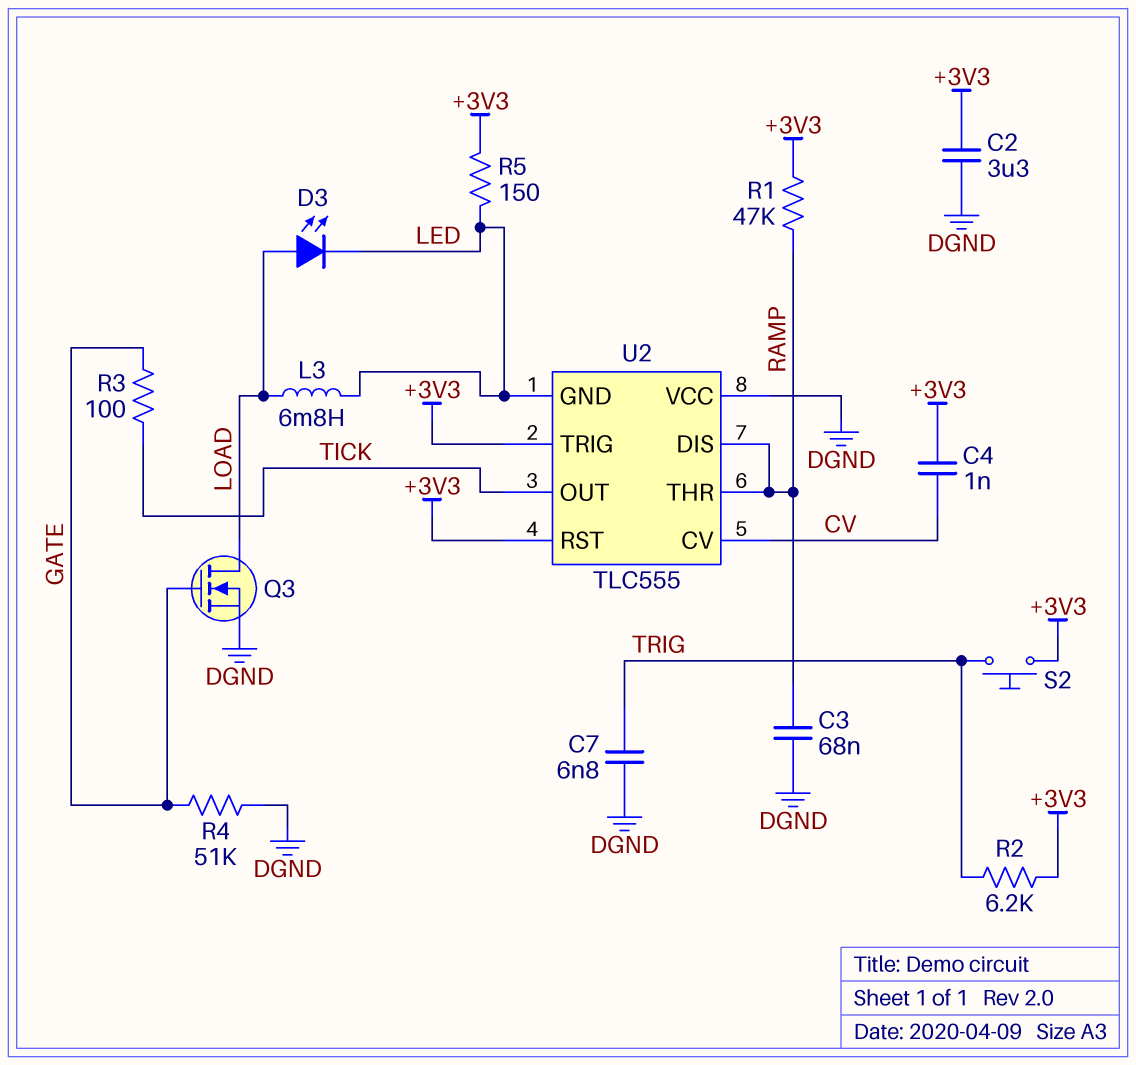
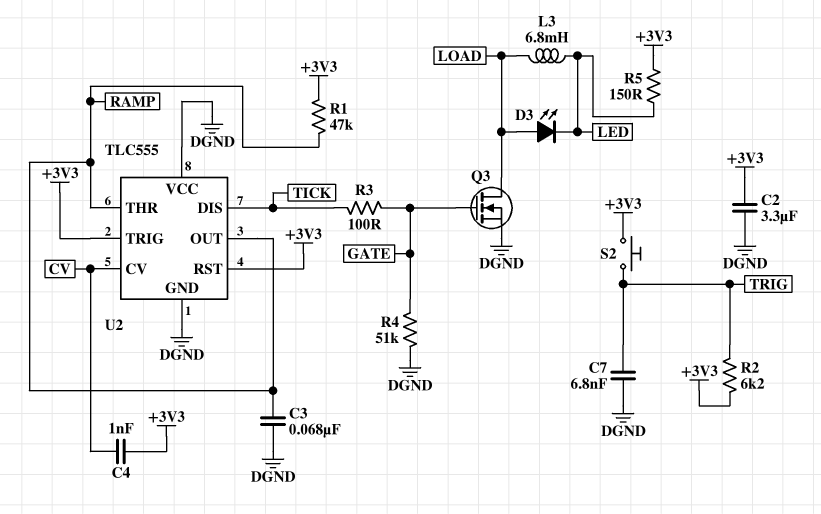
U2 pin DIS: RAMP -> TICK
U2 pin GND: LED -> DGND
U2 pin OUT: TICK -> RAMP

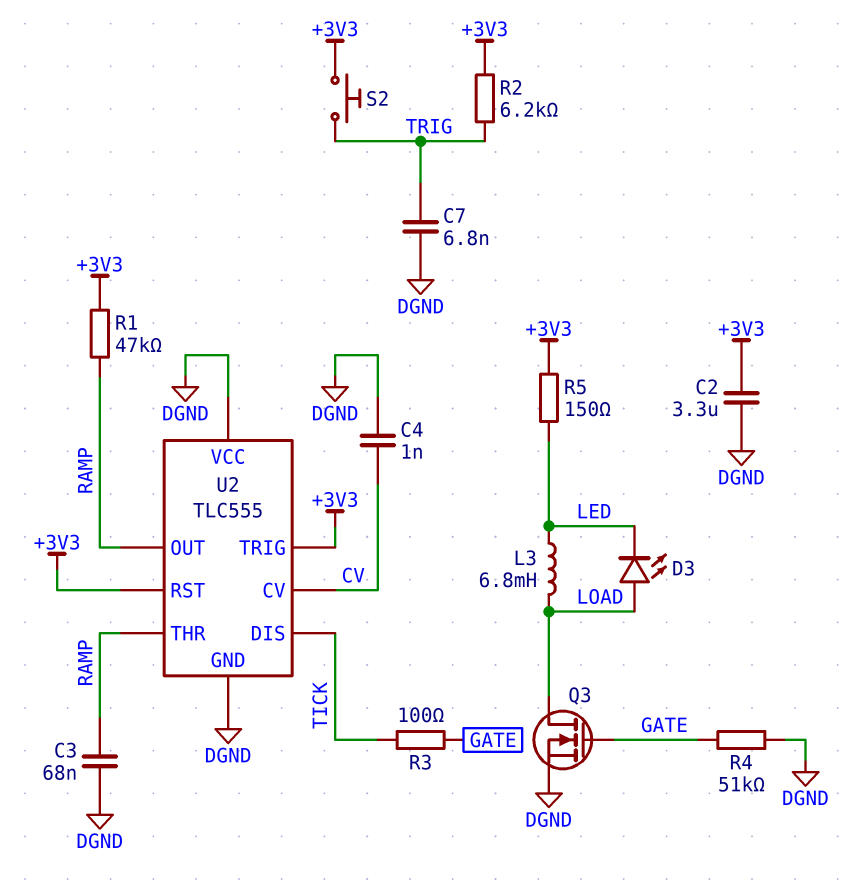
C4: 1nF (+3V3, CV) -> 1nF (CV, DGND)

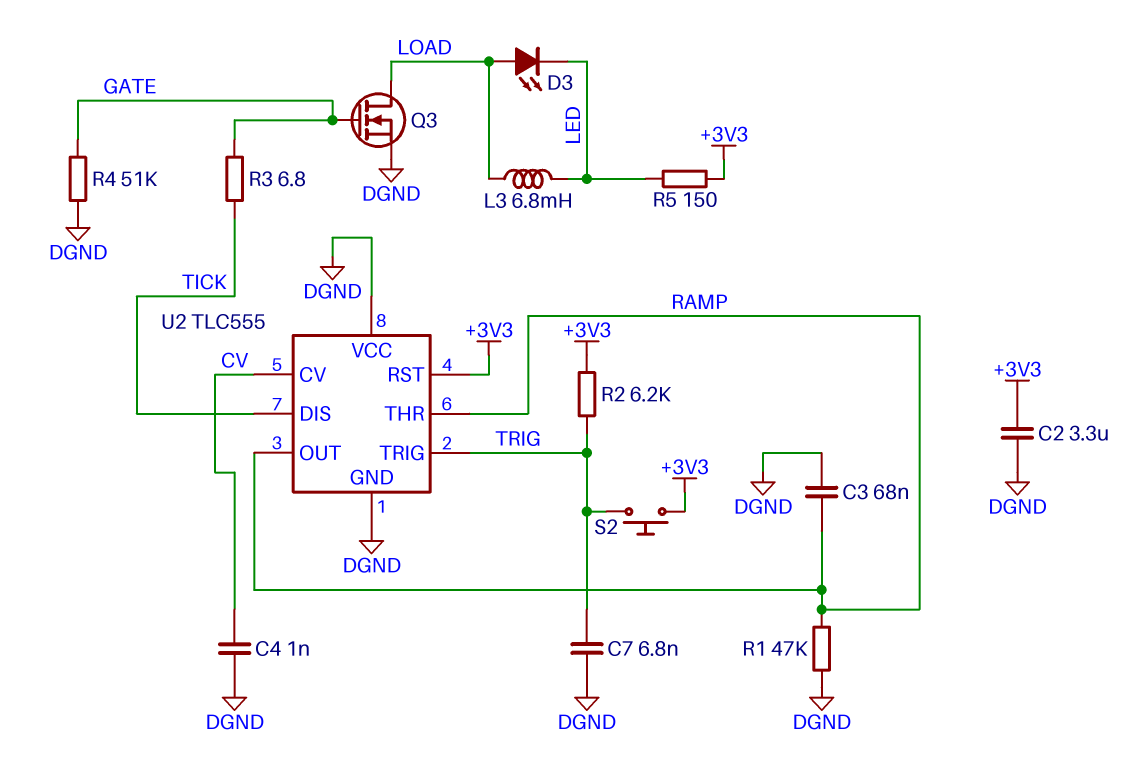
R1: 47k (+3V3, RAMP) -> 47k (DGND, RAMP)
R3: 100 (GATE, TICK) -> 6.8 (GATE, TICK)
U2 pin TRIG: +3V3 -> TRIG

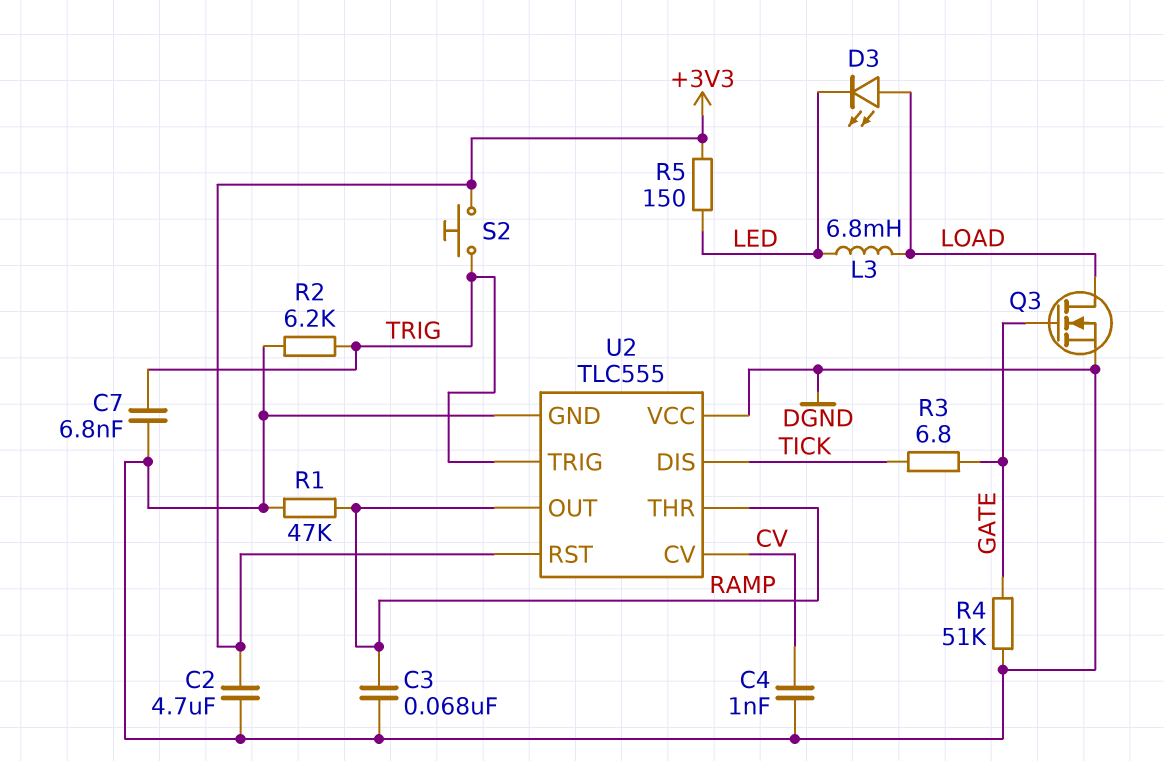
C2: 3.3uF (+3V3, DGND) -> 4.7uF (+3V3, DGND)
R2: 6.2k (+3V3, TRIG) -> 6.2k (DGND, TRIG)

